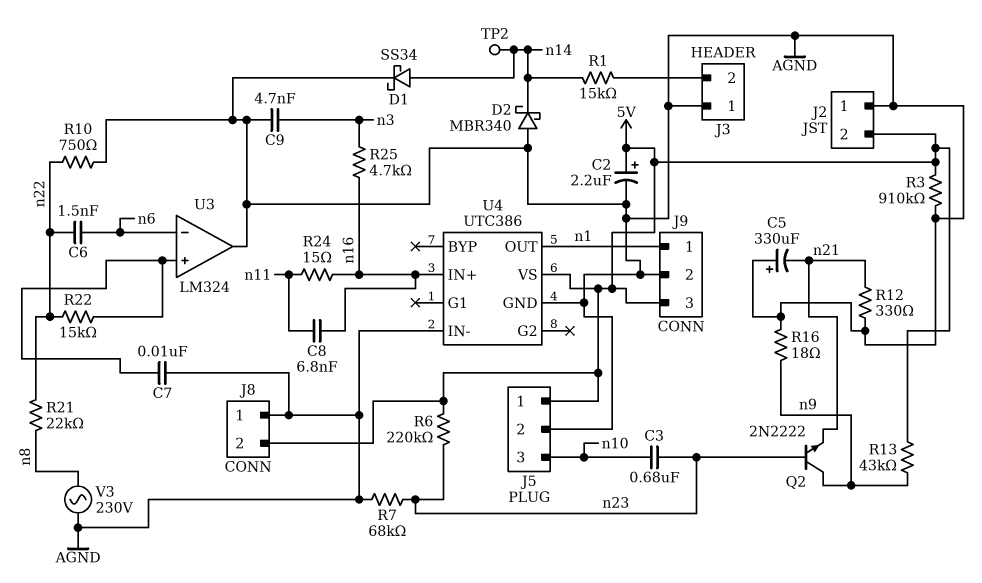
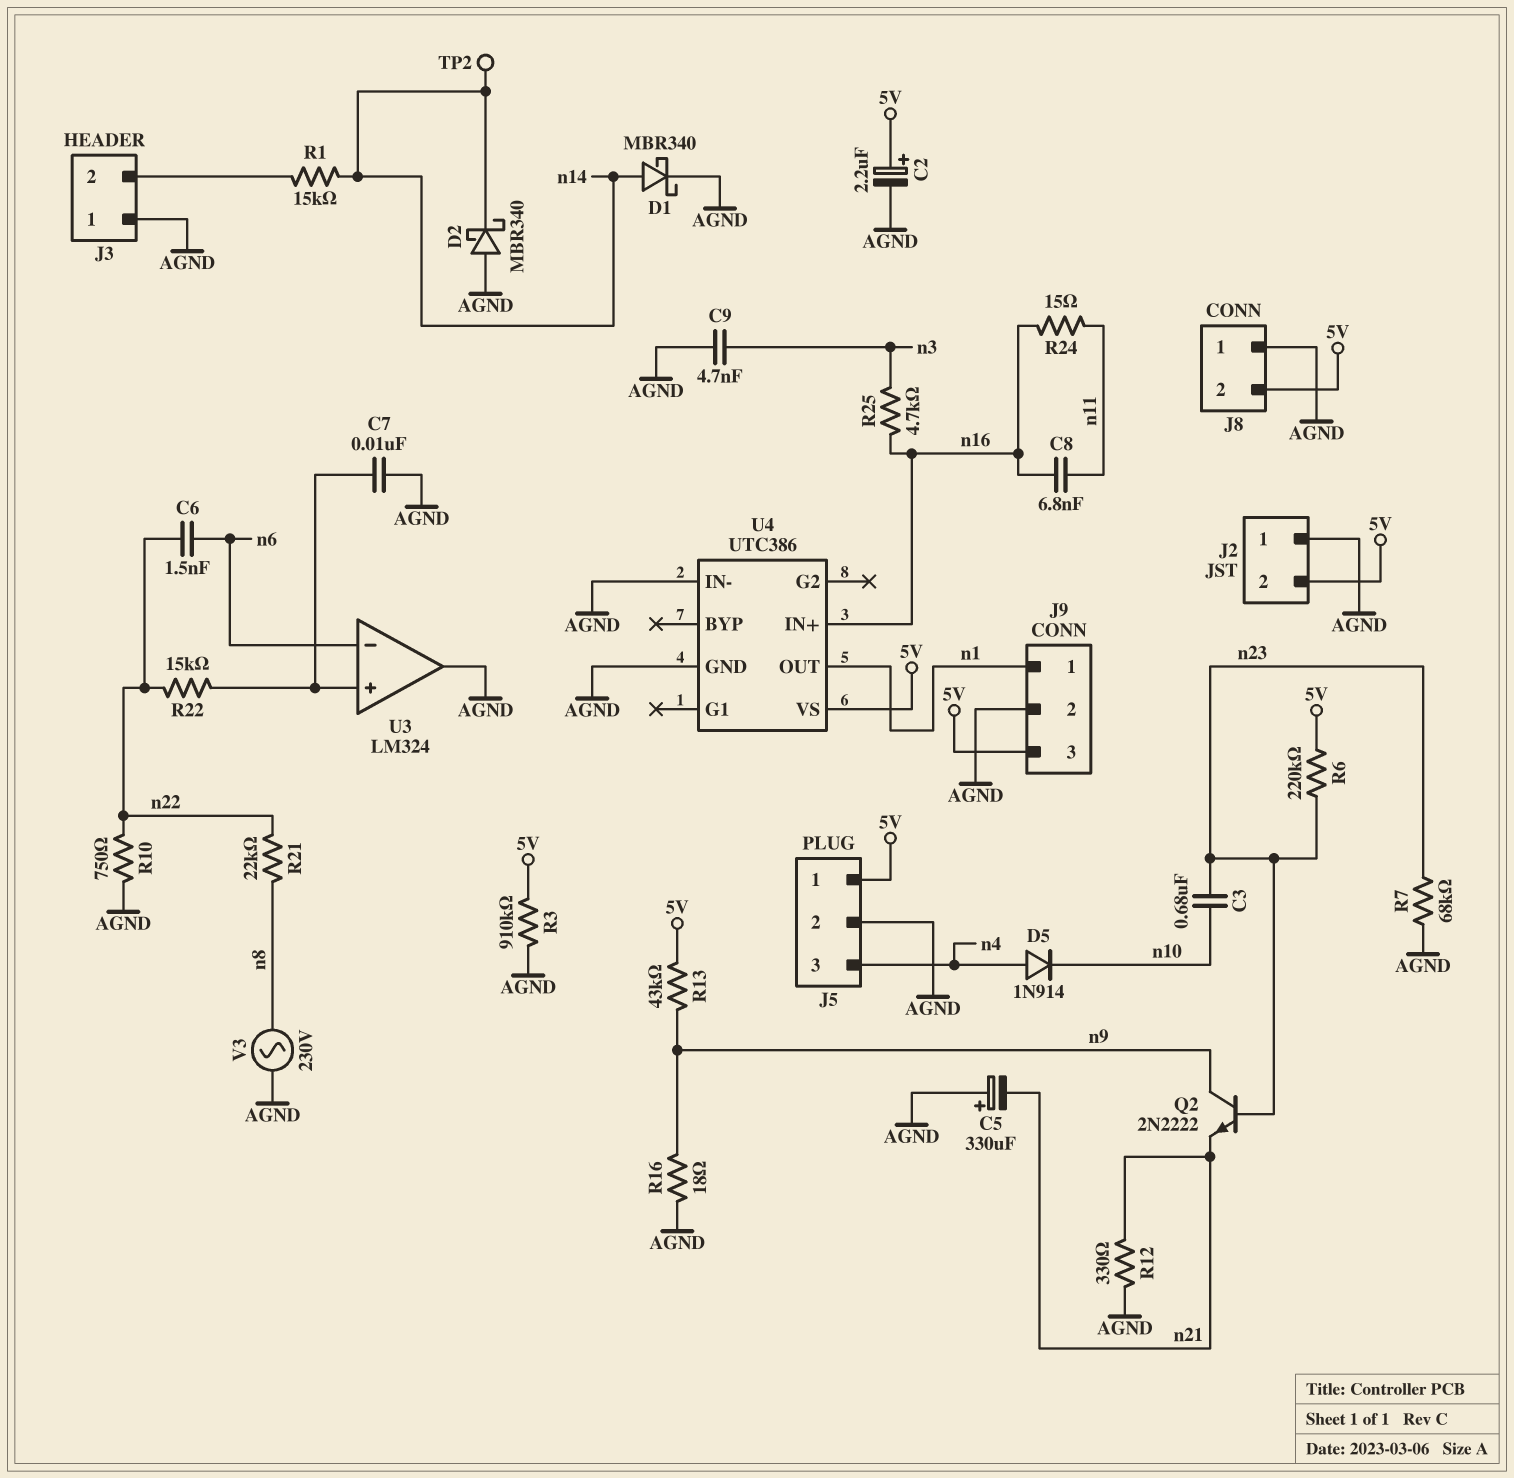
D1: schottky SS34 (A n14, K AGND) -> schottky MBR340 (A n14, K AGND)
D5: none -> diode 1N914 (A n4, K n10)
J5 pin 3: n10 -> n4

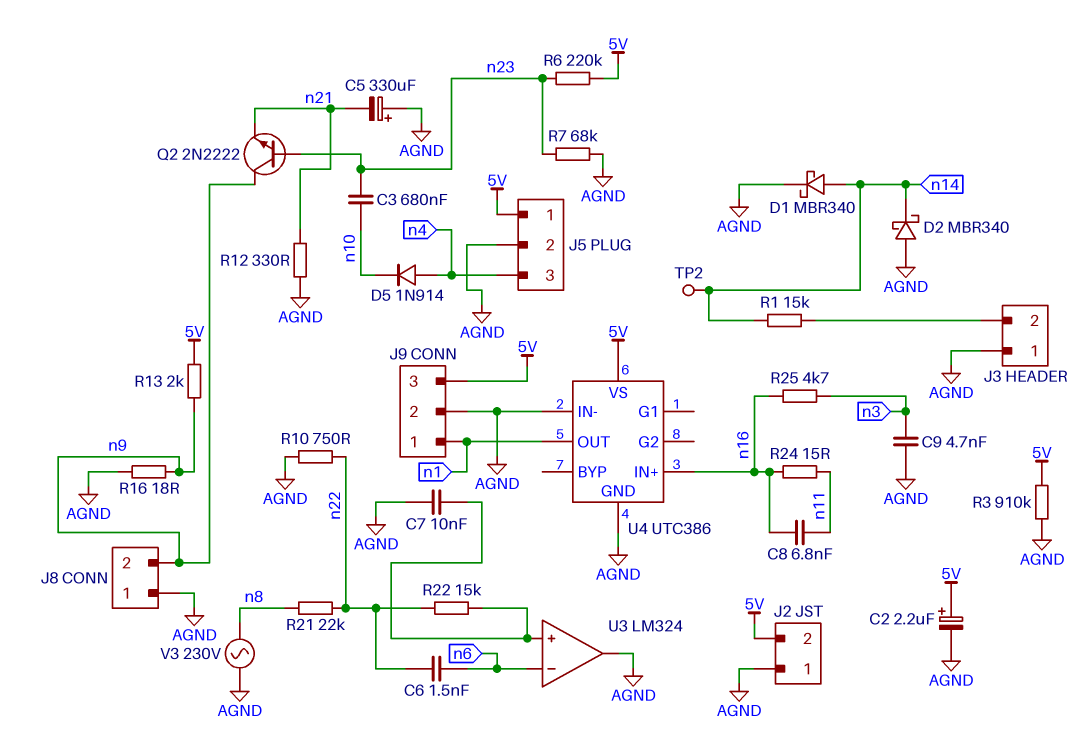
J8 pin 2: 5V -> n9
R13: 43k (5V, n9) -> 2k (5V, n9)

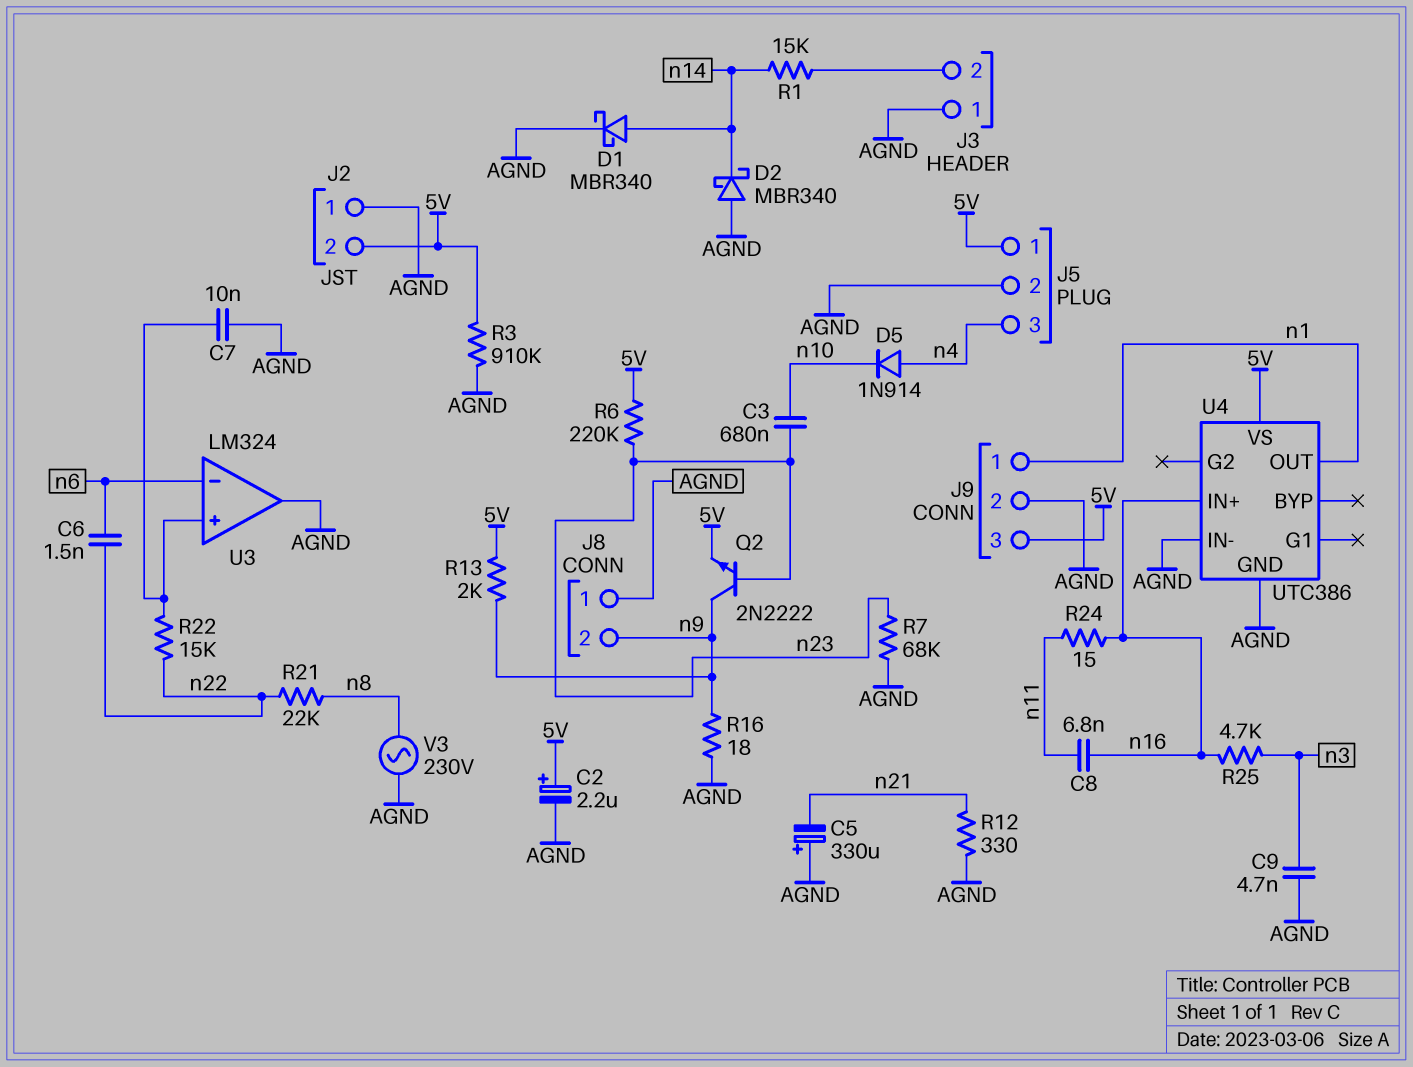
Q2: NPN 2N2222 (B n23, C n9, E n21) -> NPN 2N2222 (B n23, C n9, E 5V)
R10: 750 (AGND, n22) -> none
TP2: test point (n14) -> none

